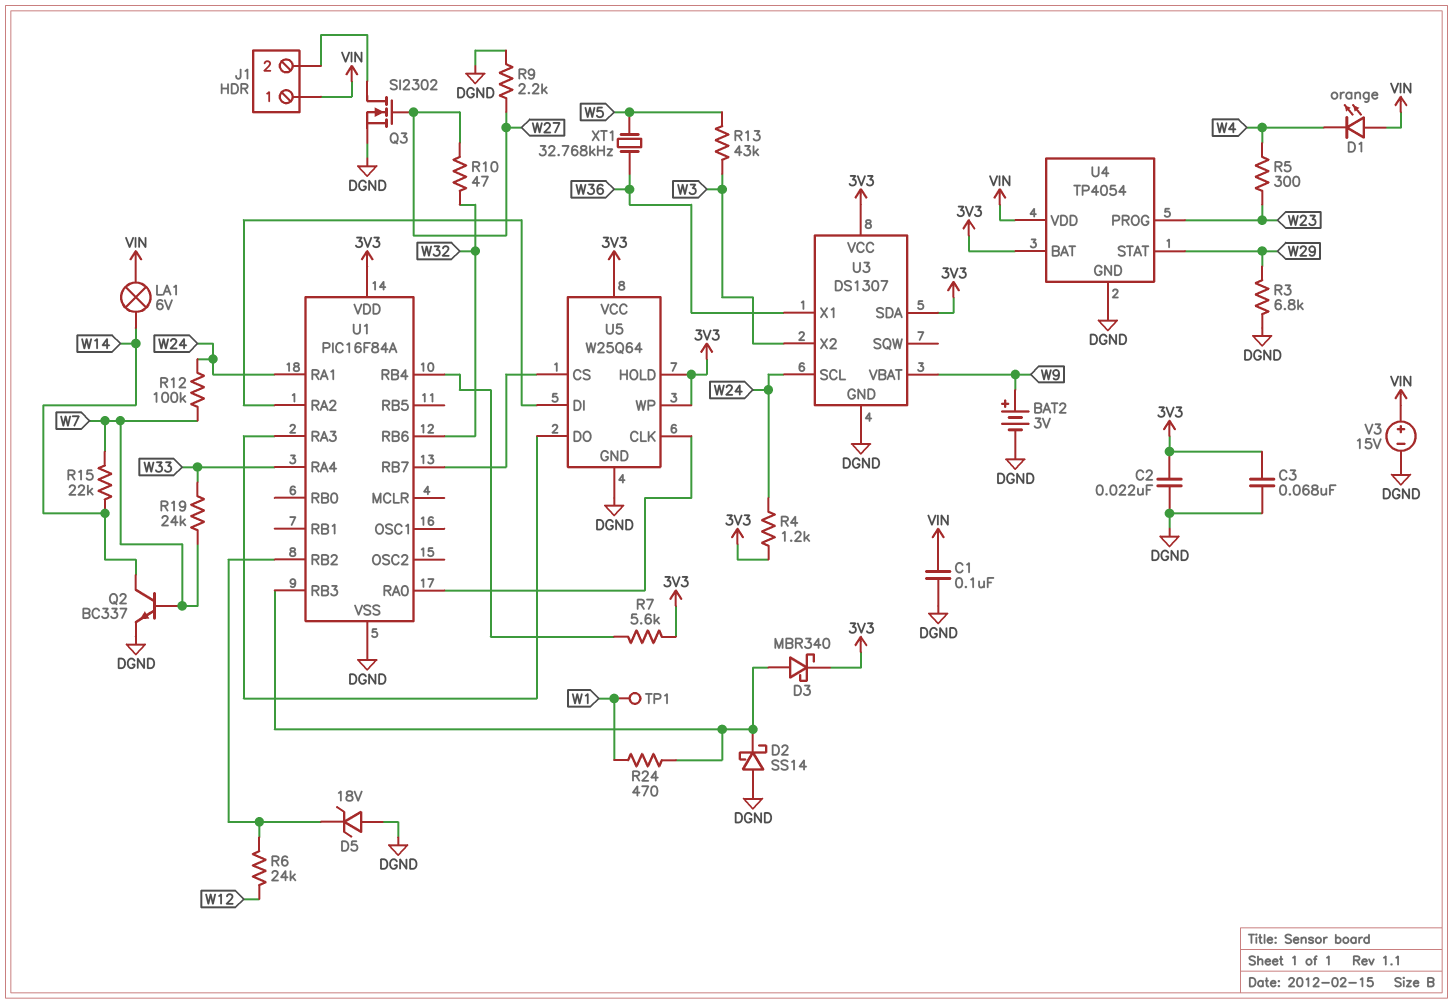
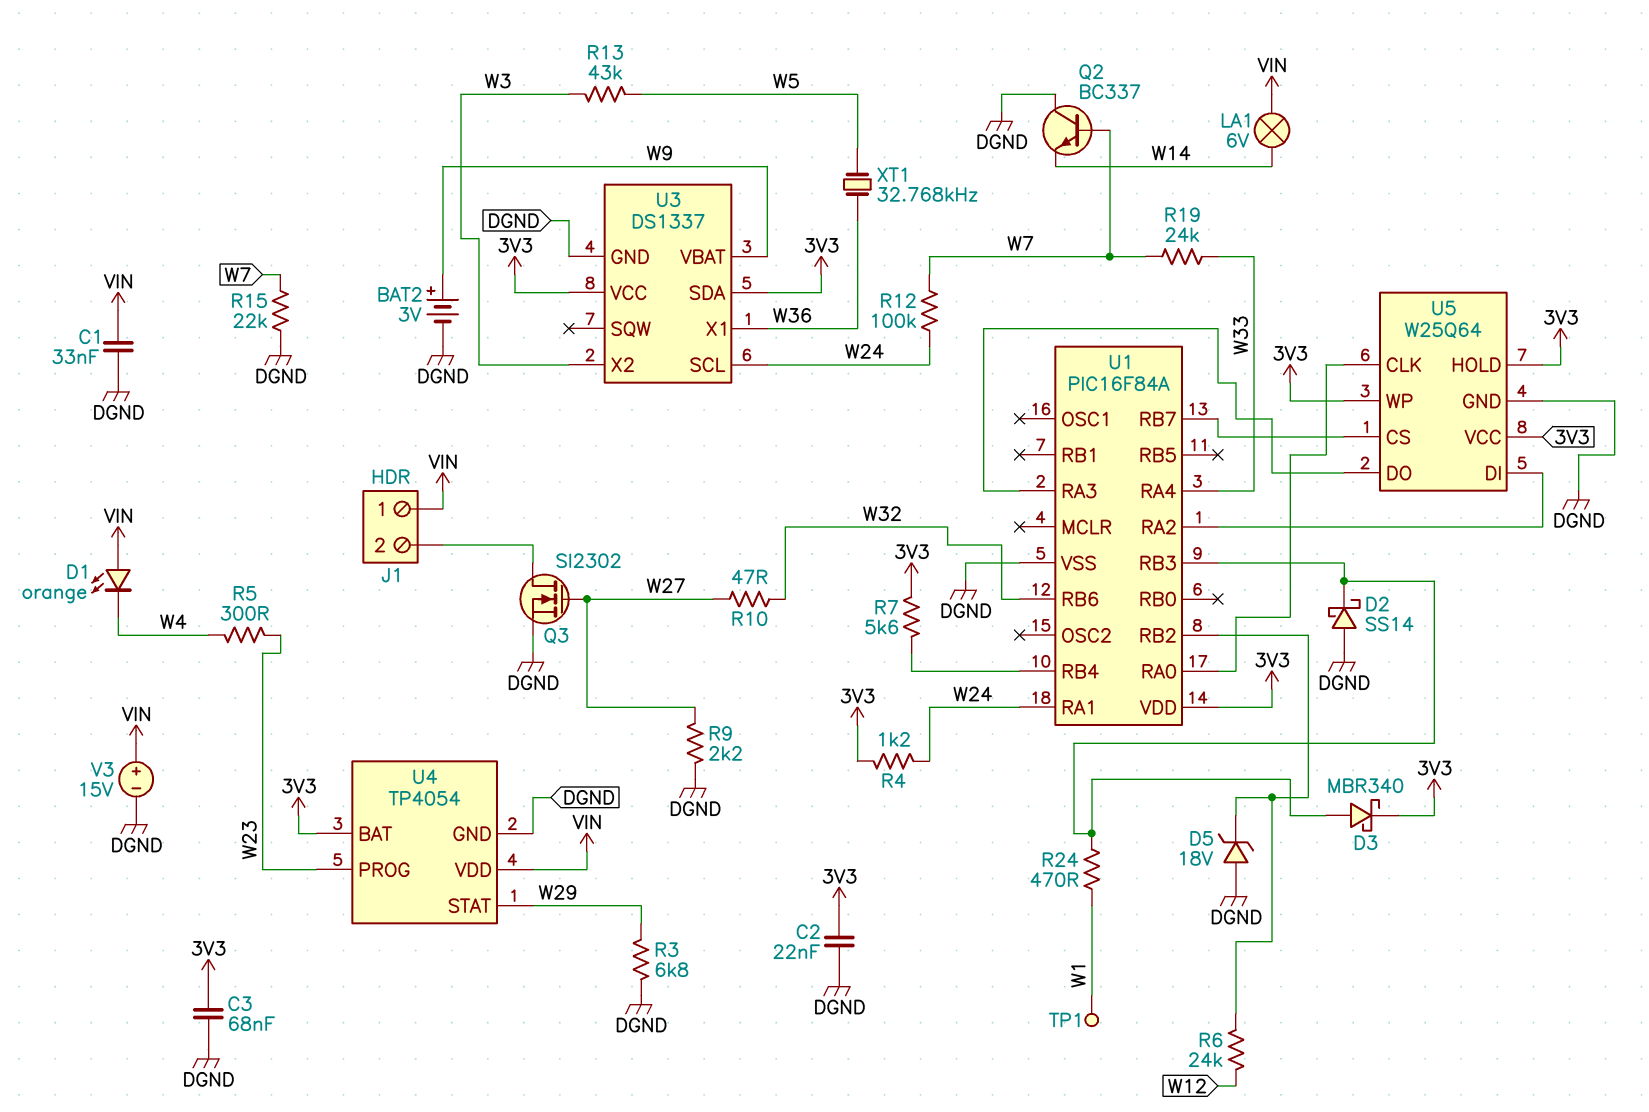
C1: 100nF (DGND, VIN) -> 33nF (DGND, VIN)
Q2: NPN BC337 (B W7, C W14, E DGND) -> NPN BC337 (B W7, C DGND, E W14)
R15: 22k (W7, W14) -> 22k (DGND, W7)
U3: DS1307 -> DS1337

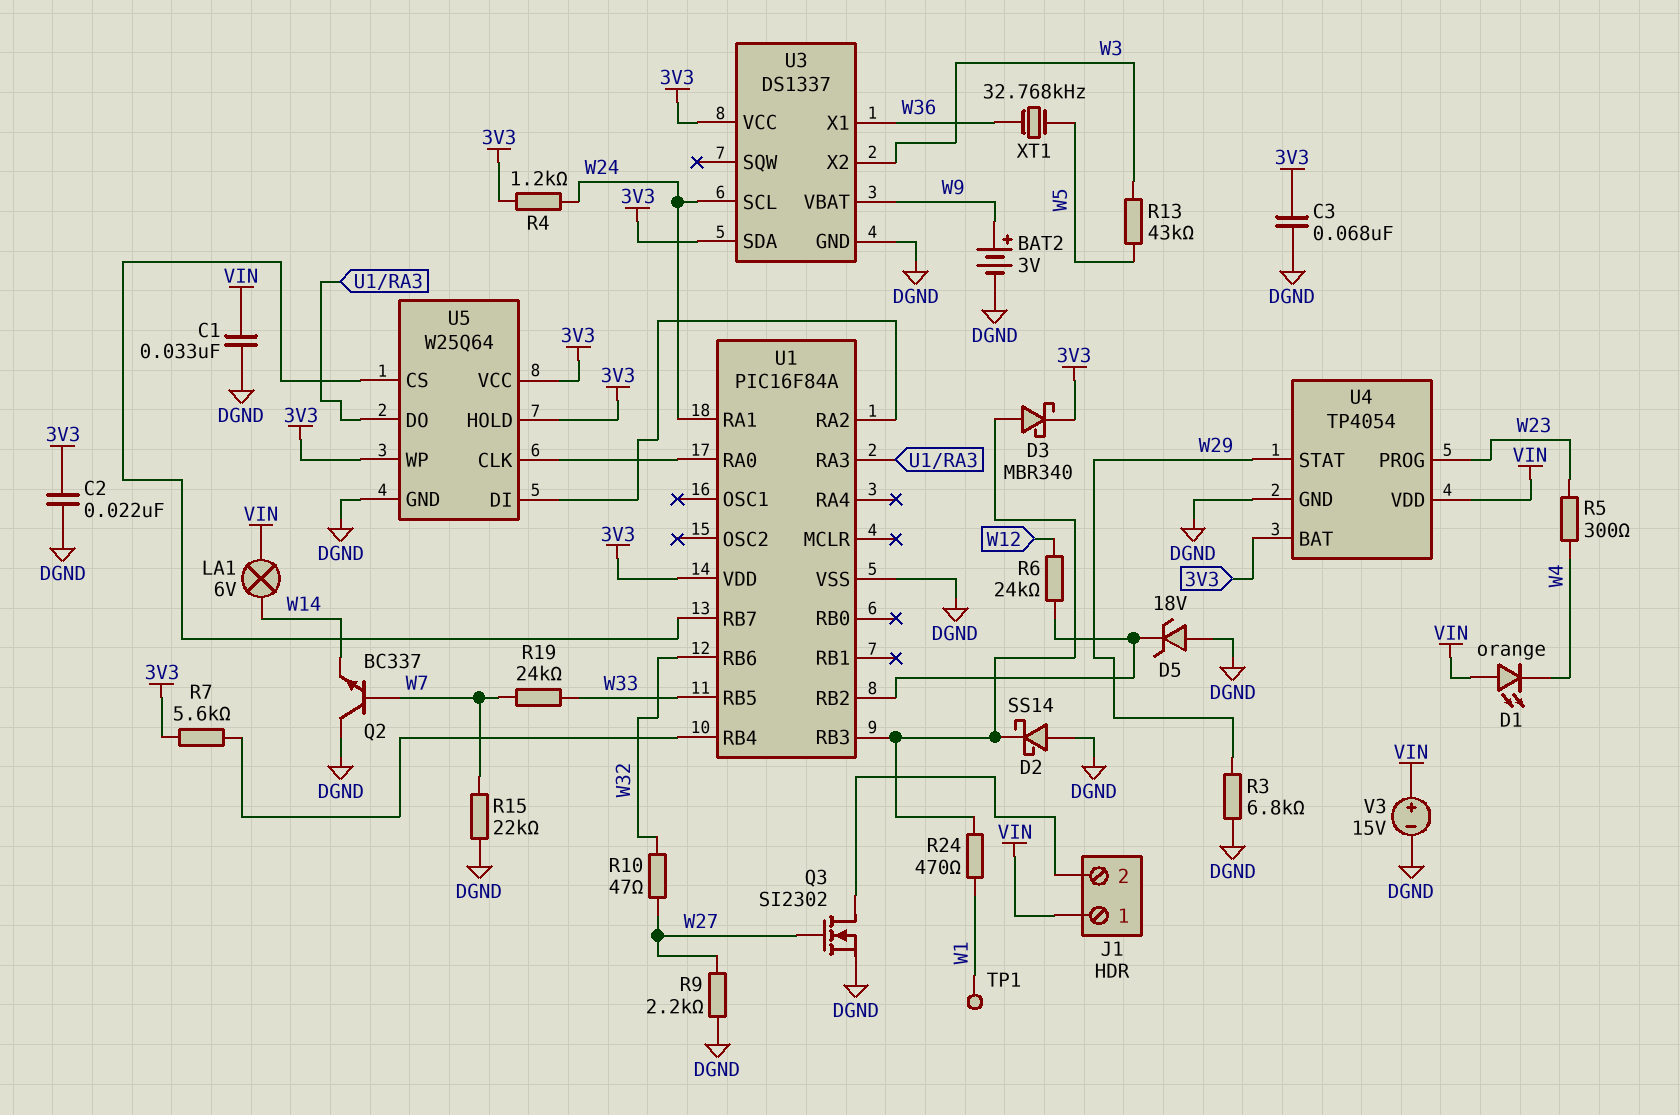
R12: 100k (W7, W24) -> none
U1 pin RA4: W33 -> none
U1 pin RB5: none -> W33

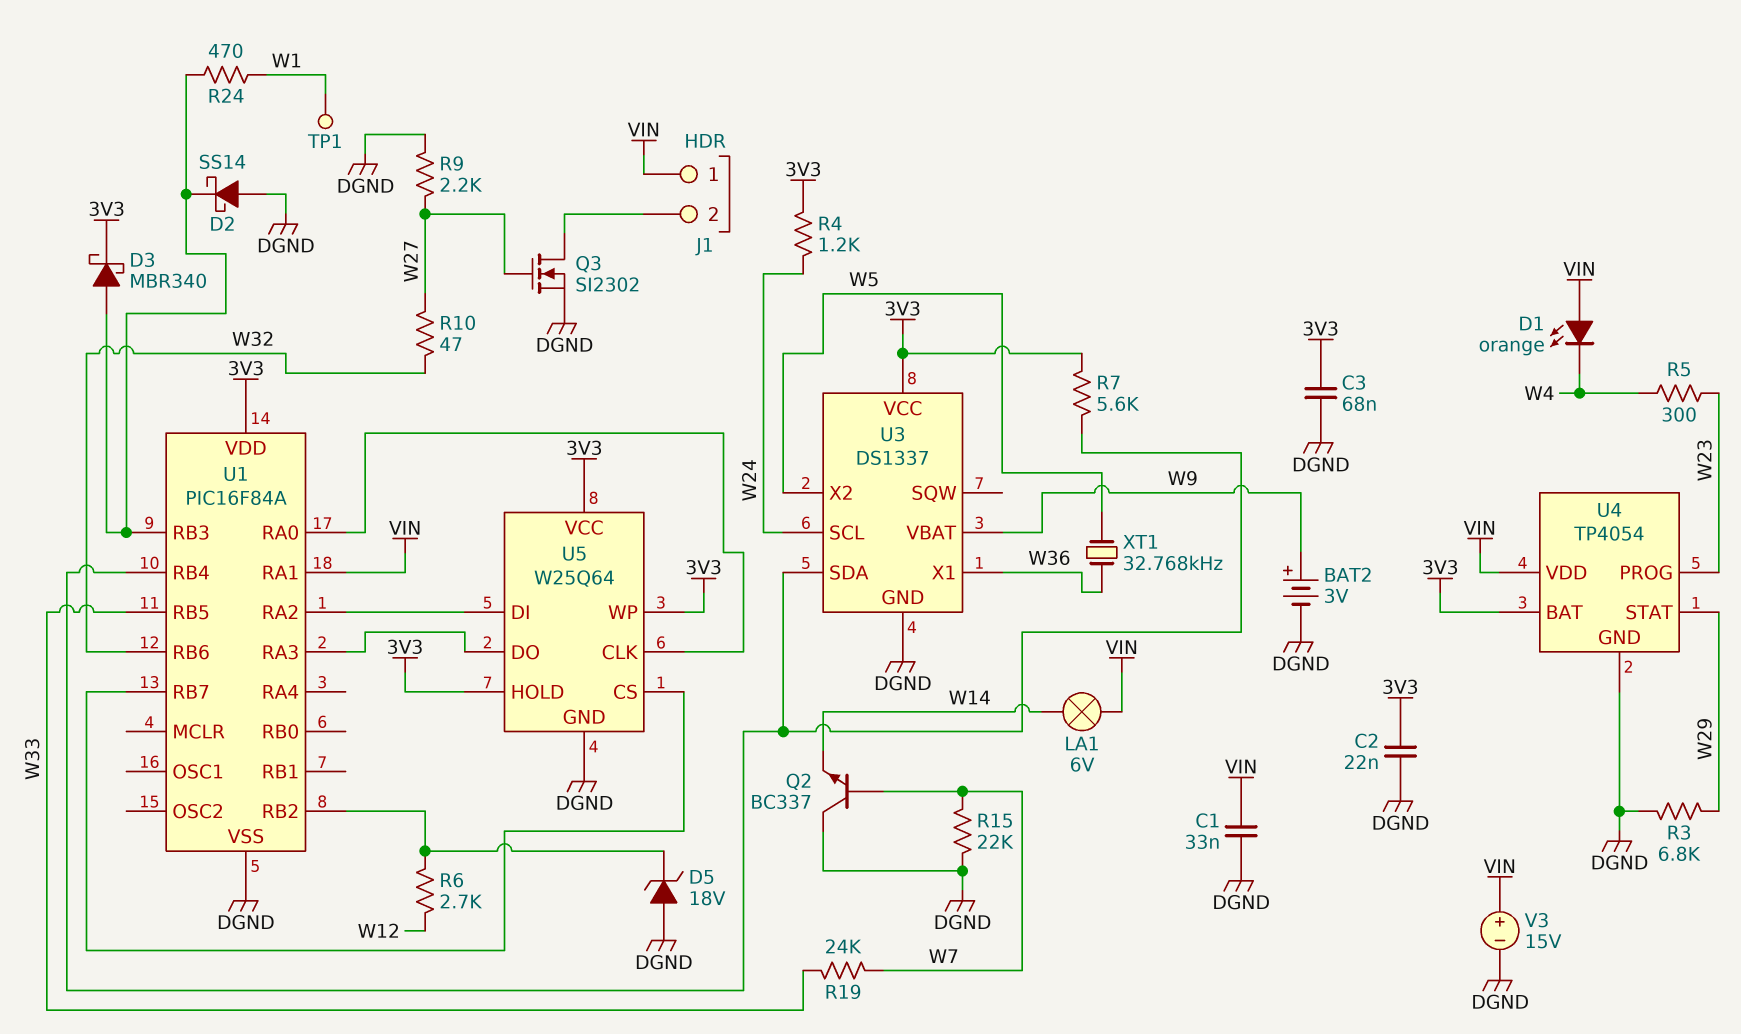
R6: 24k (U1/RB2, W12) -> 2.7k (U1/RB2, W12)
R13: 43k (W3, W5) -> none
U1 pin RA1: W24 -> VIN
U3 pin SDA: 3V3 -> U1/RB4
U3 pin X2: W3 -> W5

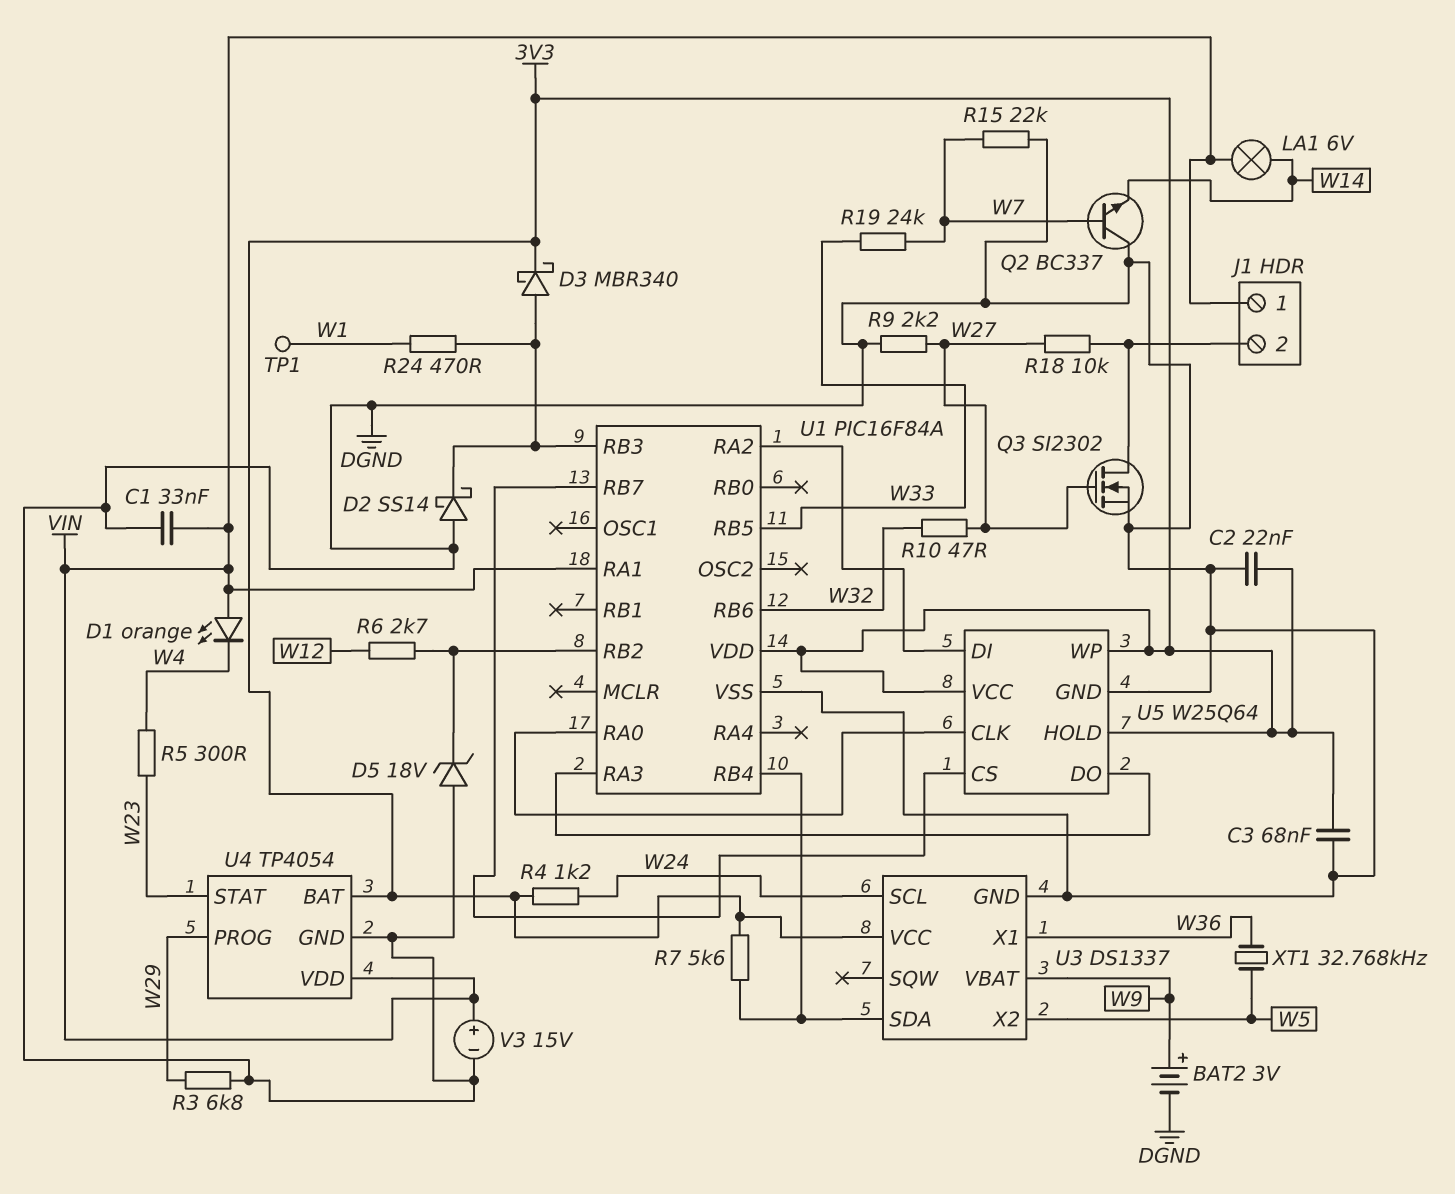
R18: none -> 10k (J1/2, W27)
U4 pin PROG: W23 -> W29
U4 pin STAT: W29 -> W23

